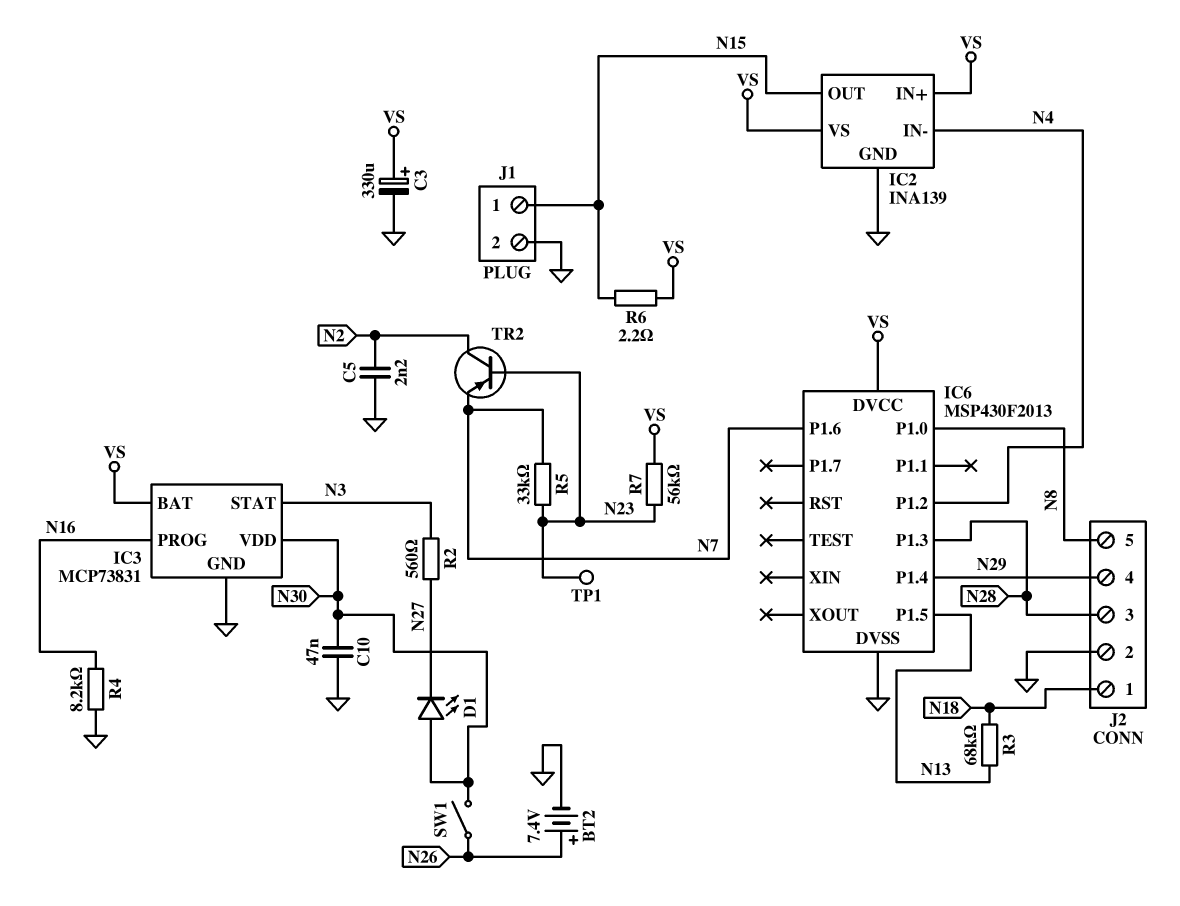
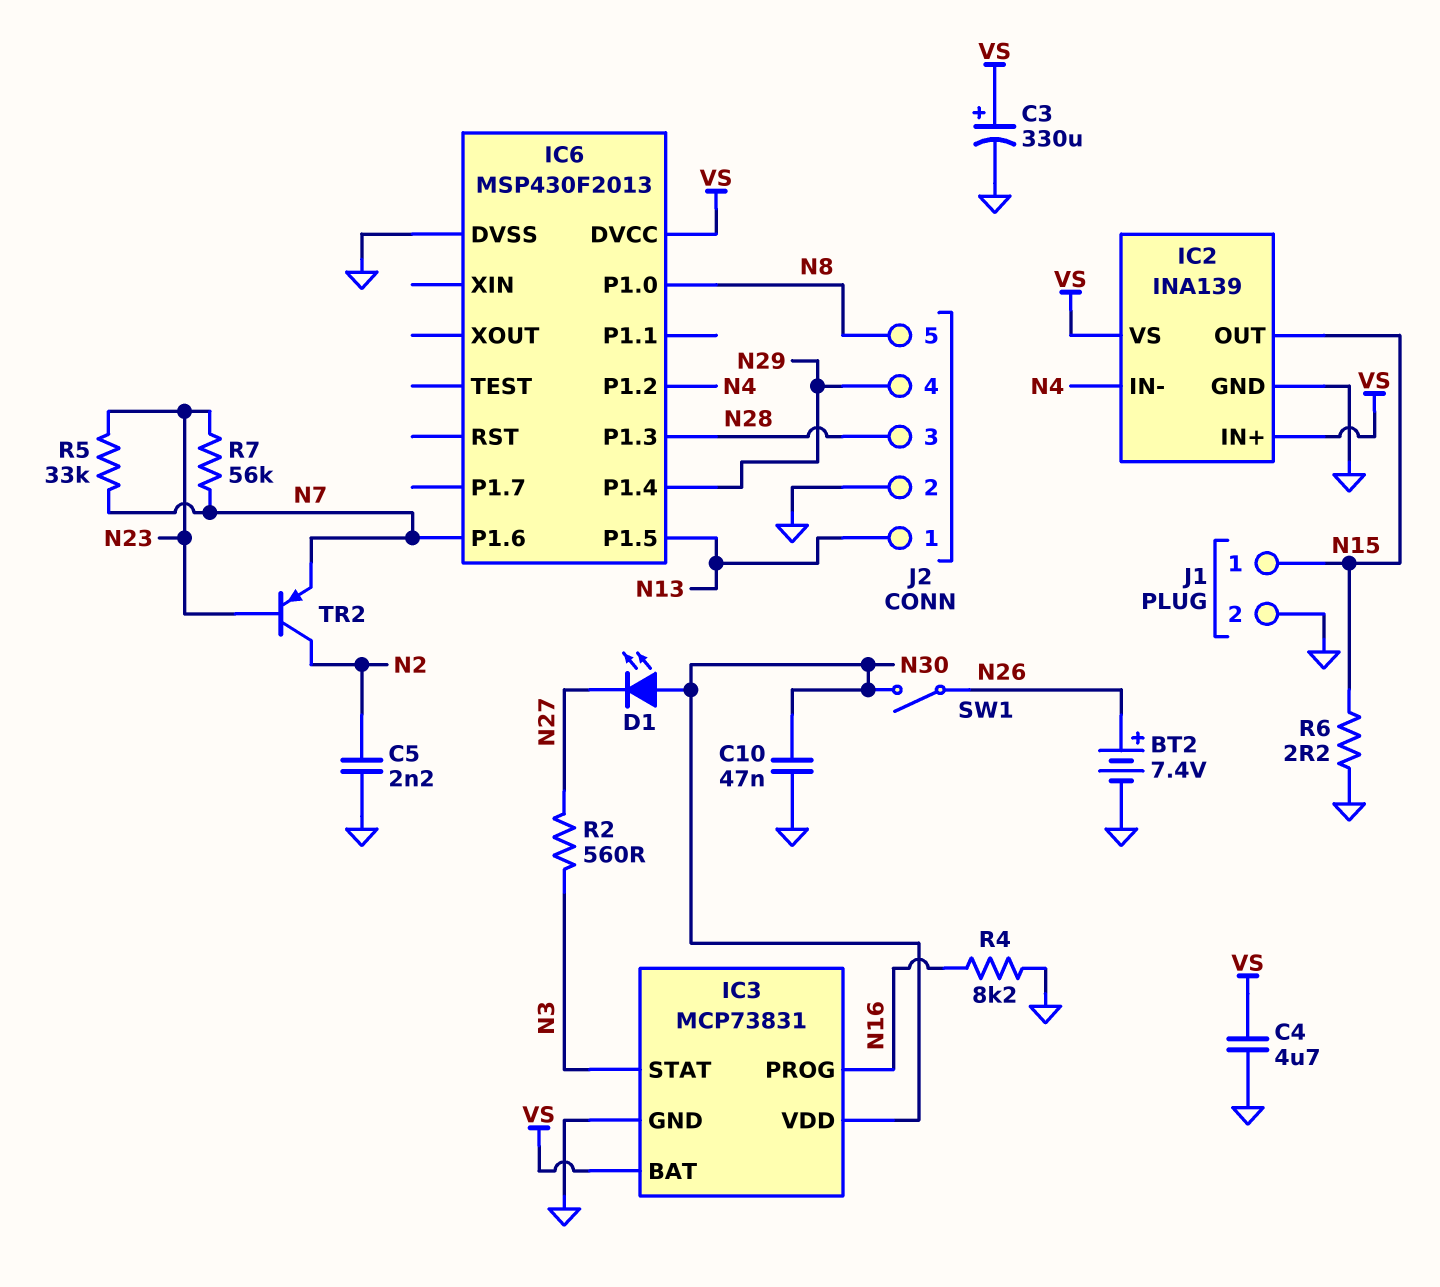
C4: none -> 4.7uF (GND, VS)
J2 pin 1: N18 -> N13
R3: 68k (N13, N18) -> none
R6: 2.2 (N15, VS) -> 2.2 (GND, N15)
R7: 56k (N23, VS) -> 56k (N7, N23)
TP1: test point (N23) -> none

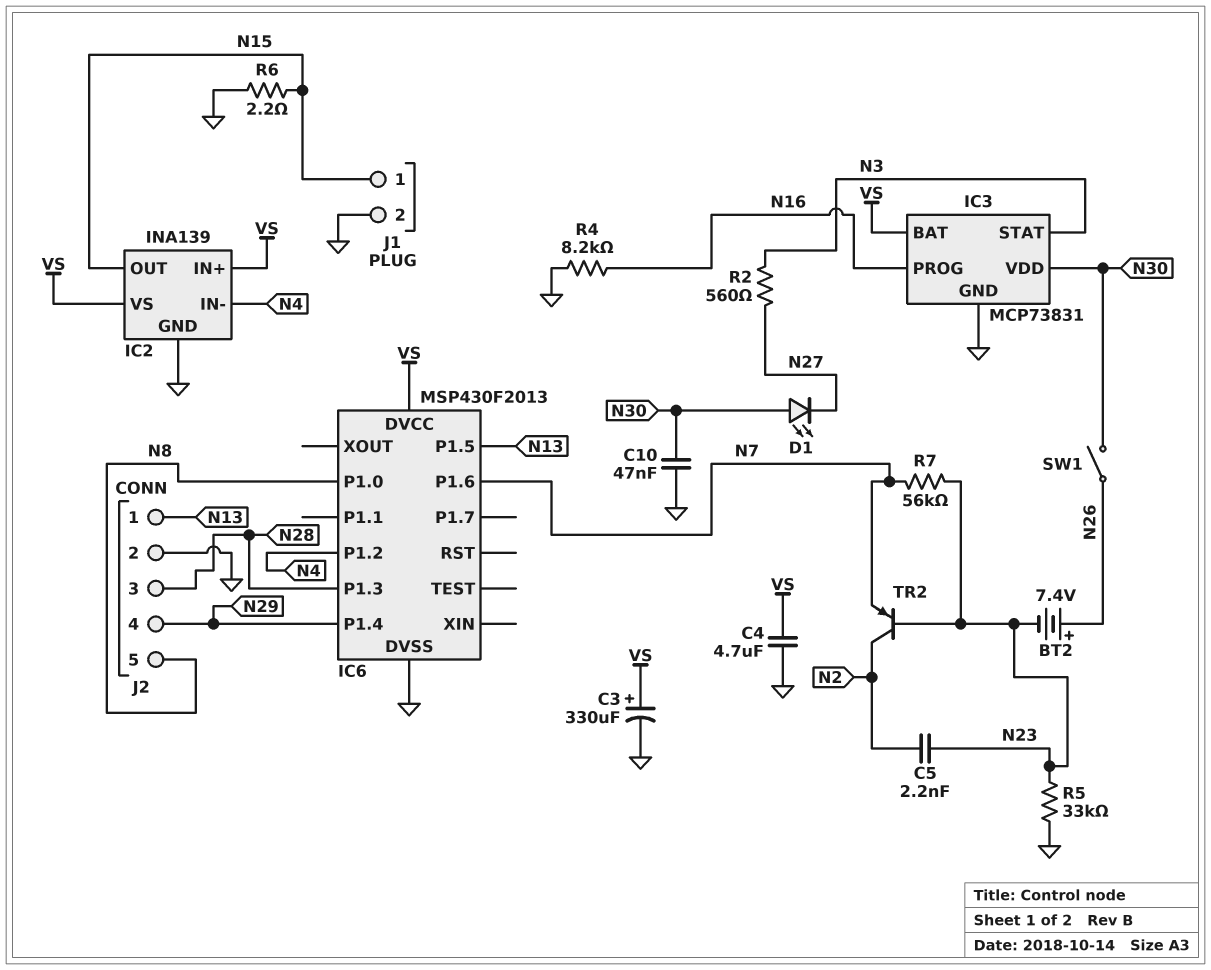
BT2: 7.4V (plus N26, minus GND) -> 7.4V (plus N26, minus N23)
C5: 2.2nF (GND, N2) -> 2.2nF (N2, N23)
R5: 33k (N7, N23) -> 33k (GND, N23)

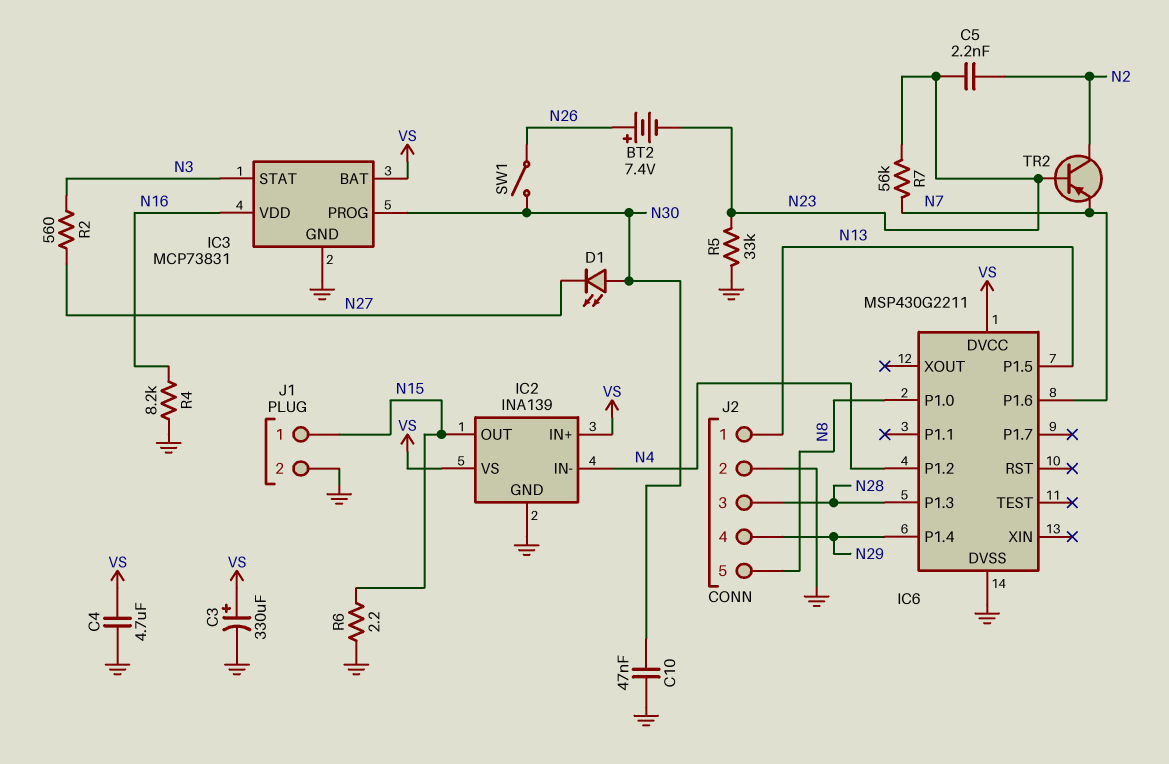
IC3 pin PROG: N16 -> N30
IC3 pin VDD: N30 -> N16
IC6: MSP430F2013 -> MSP430G2211

